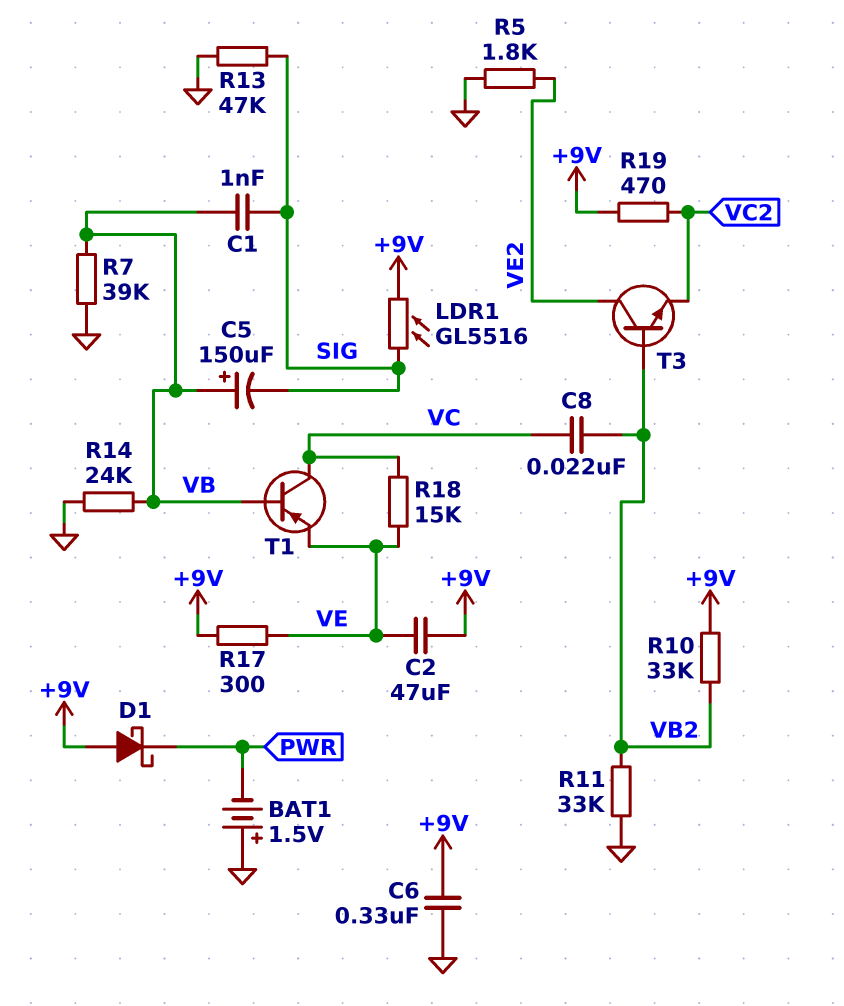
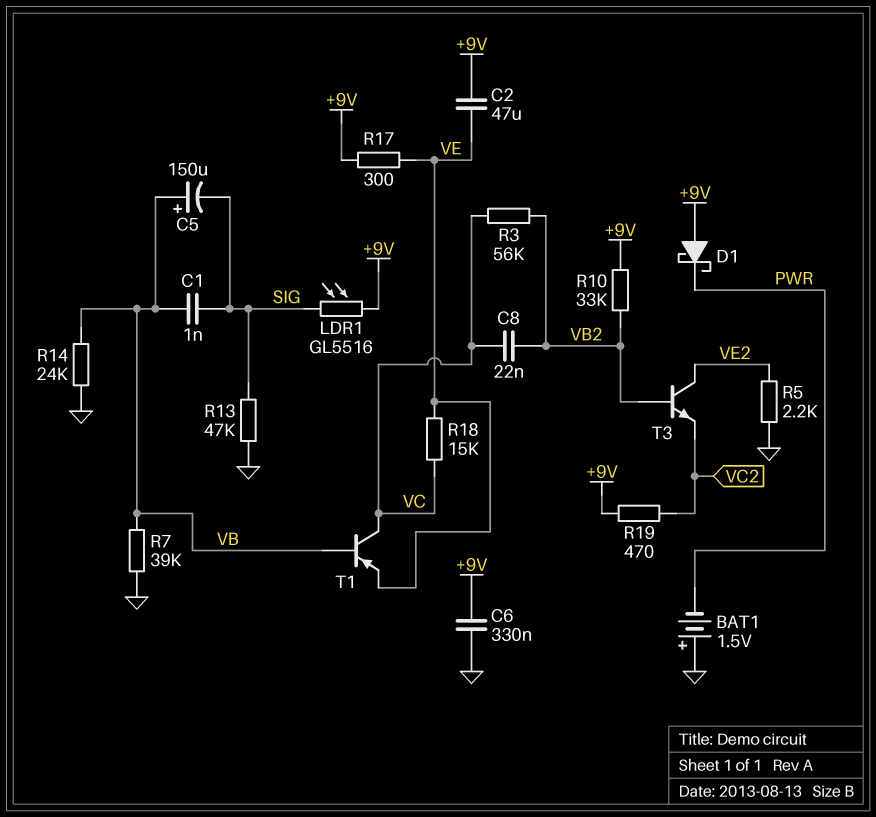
R3: none -> 56k (VB2, VC)
R5: 1.8k (GND, VE2) -> 2.2k (GND, VE2)
R11: 33k (GND, VB2) -> none

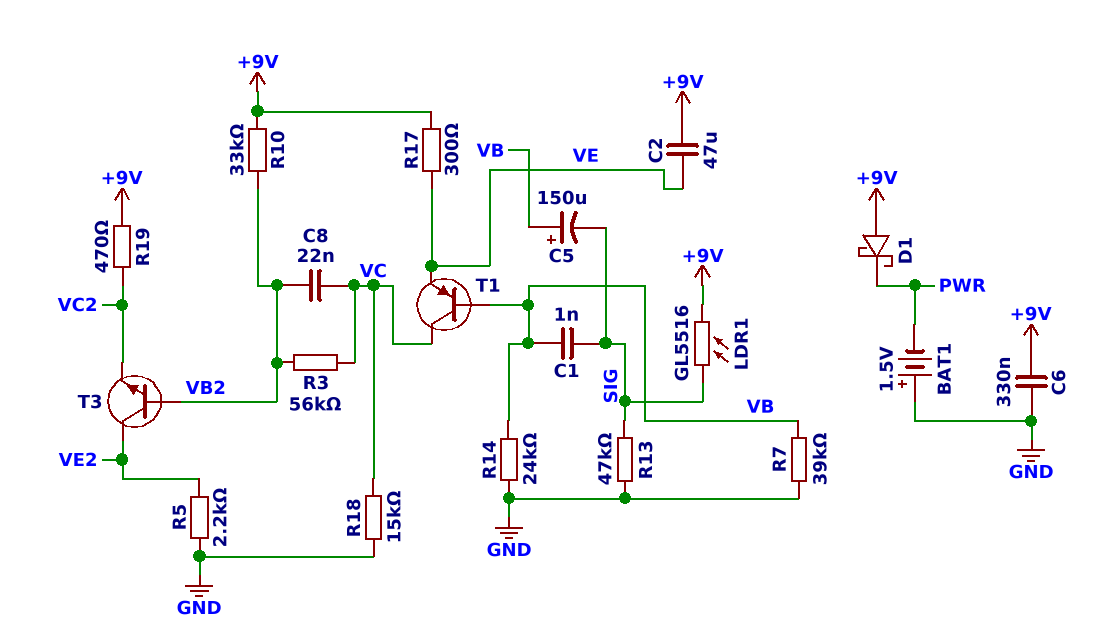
R18: 15k (VC, VE) -> 15k (GND, VC)

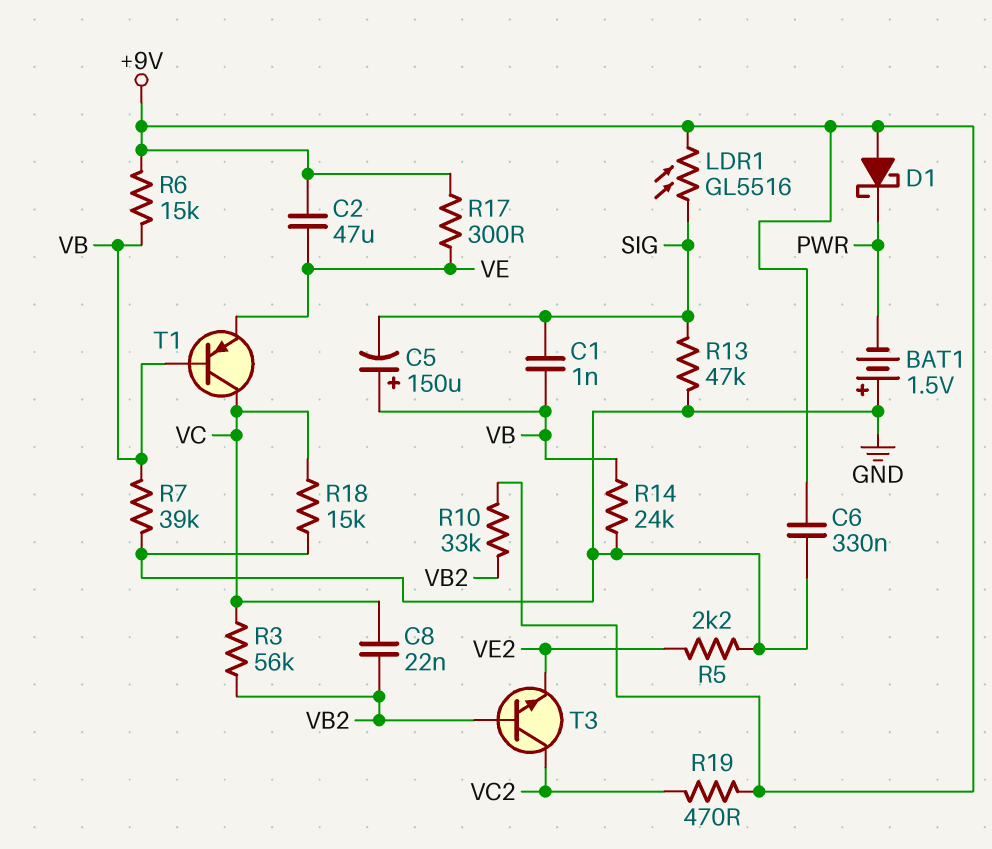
R6: none -> 15k (+9V, VB)
T3: NPN (B VB2, C VE2, E VC2) -> NPN (B VB2, C VC2, E VE2)

